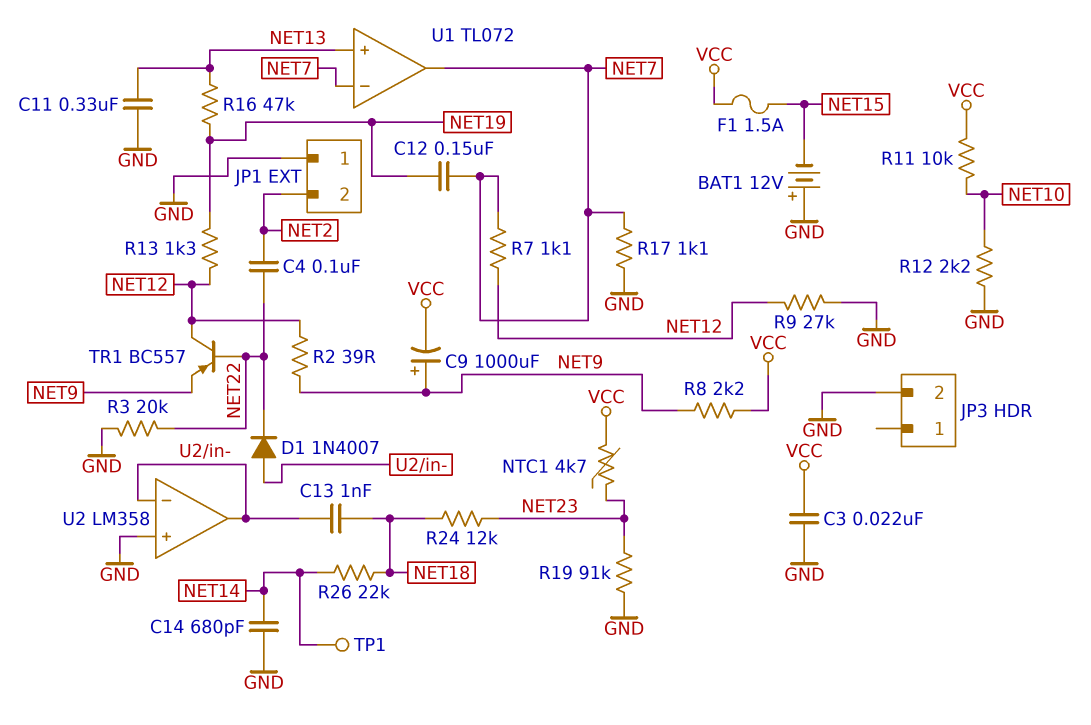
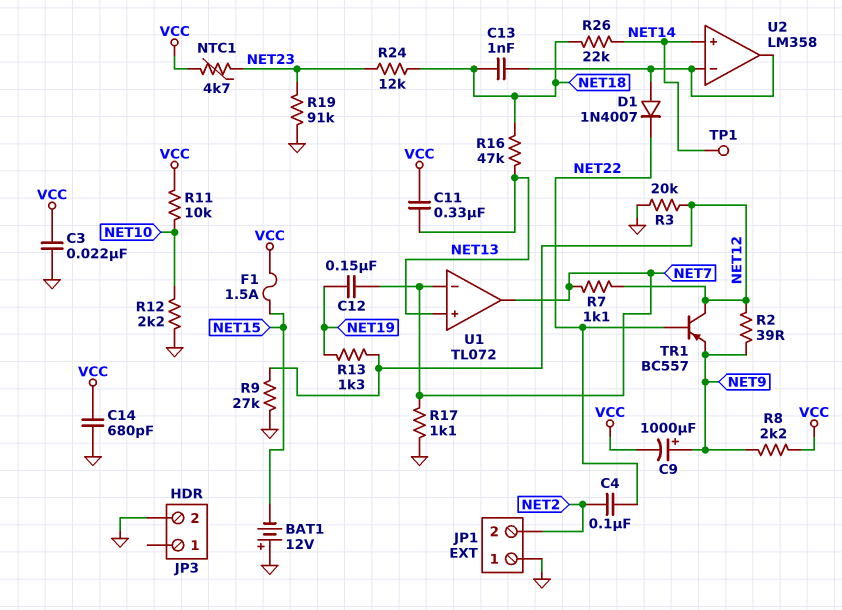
C11: 330nF (GND, NET13) -> 330nF (NET13, VCC)
C14: 680pF (GND, NET14) -> 680pF (GND, VCC)
R3: 20k (GND, NET22) -> 20k (GND, NET12)
R16: 47k (NET13, NET19) -> 47k (NET13, NET18)
U2 pin in+: GND -> NET14

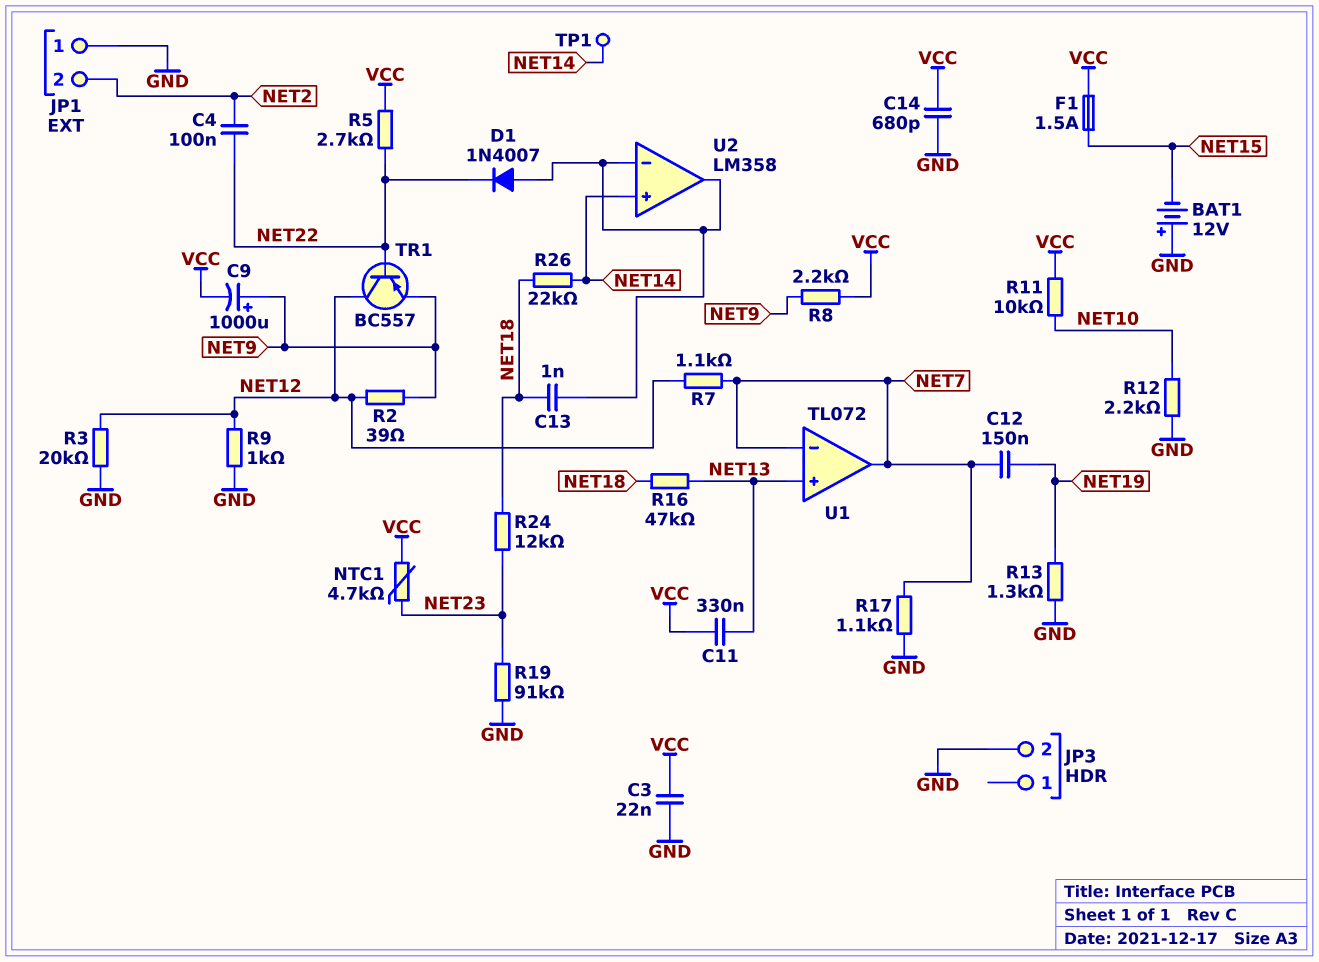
R5: none -> 2.7k (NET22, VCC)
R9: 27k (GND, NET12) -> 1k (GND, NET12)
R13: 1.3k (NET12, NET19) -> 1.3k (GND, NET19)

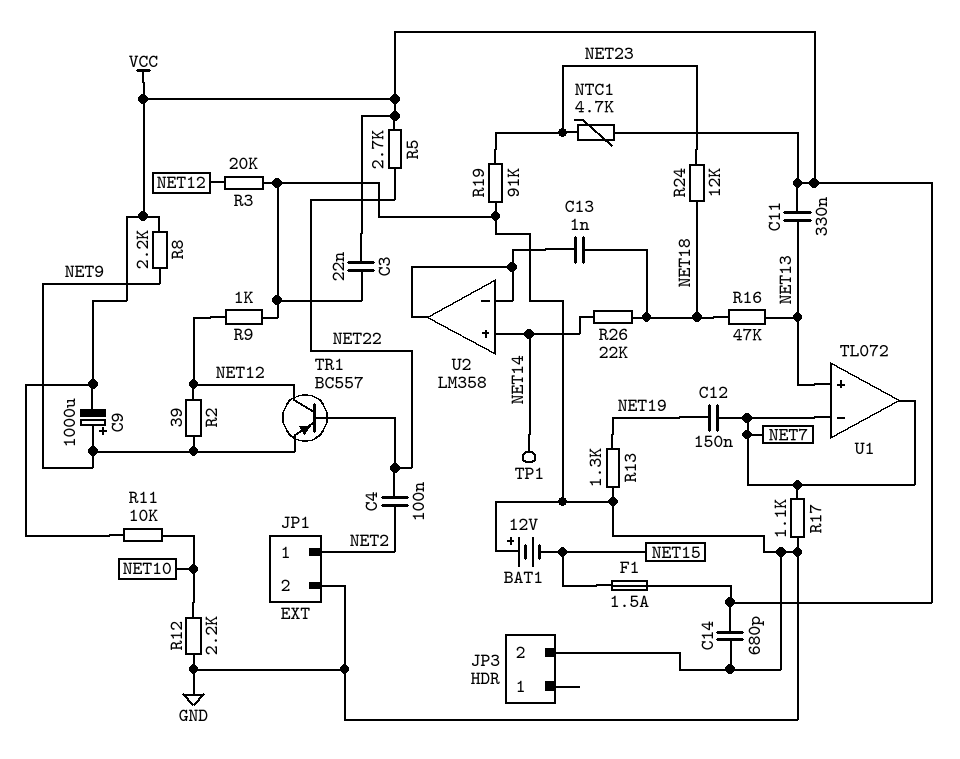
D1: diode 1N4007 (A U2/in-, K NET22) -> none
JP1 pin 1: GND -> NET2
JP1 pin 2: NET2 -> GND
R7: 1.1k (NET7, NET12) -> none

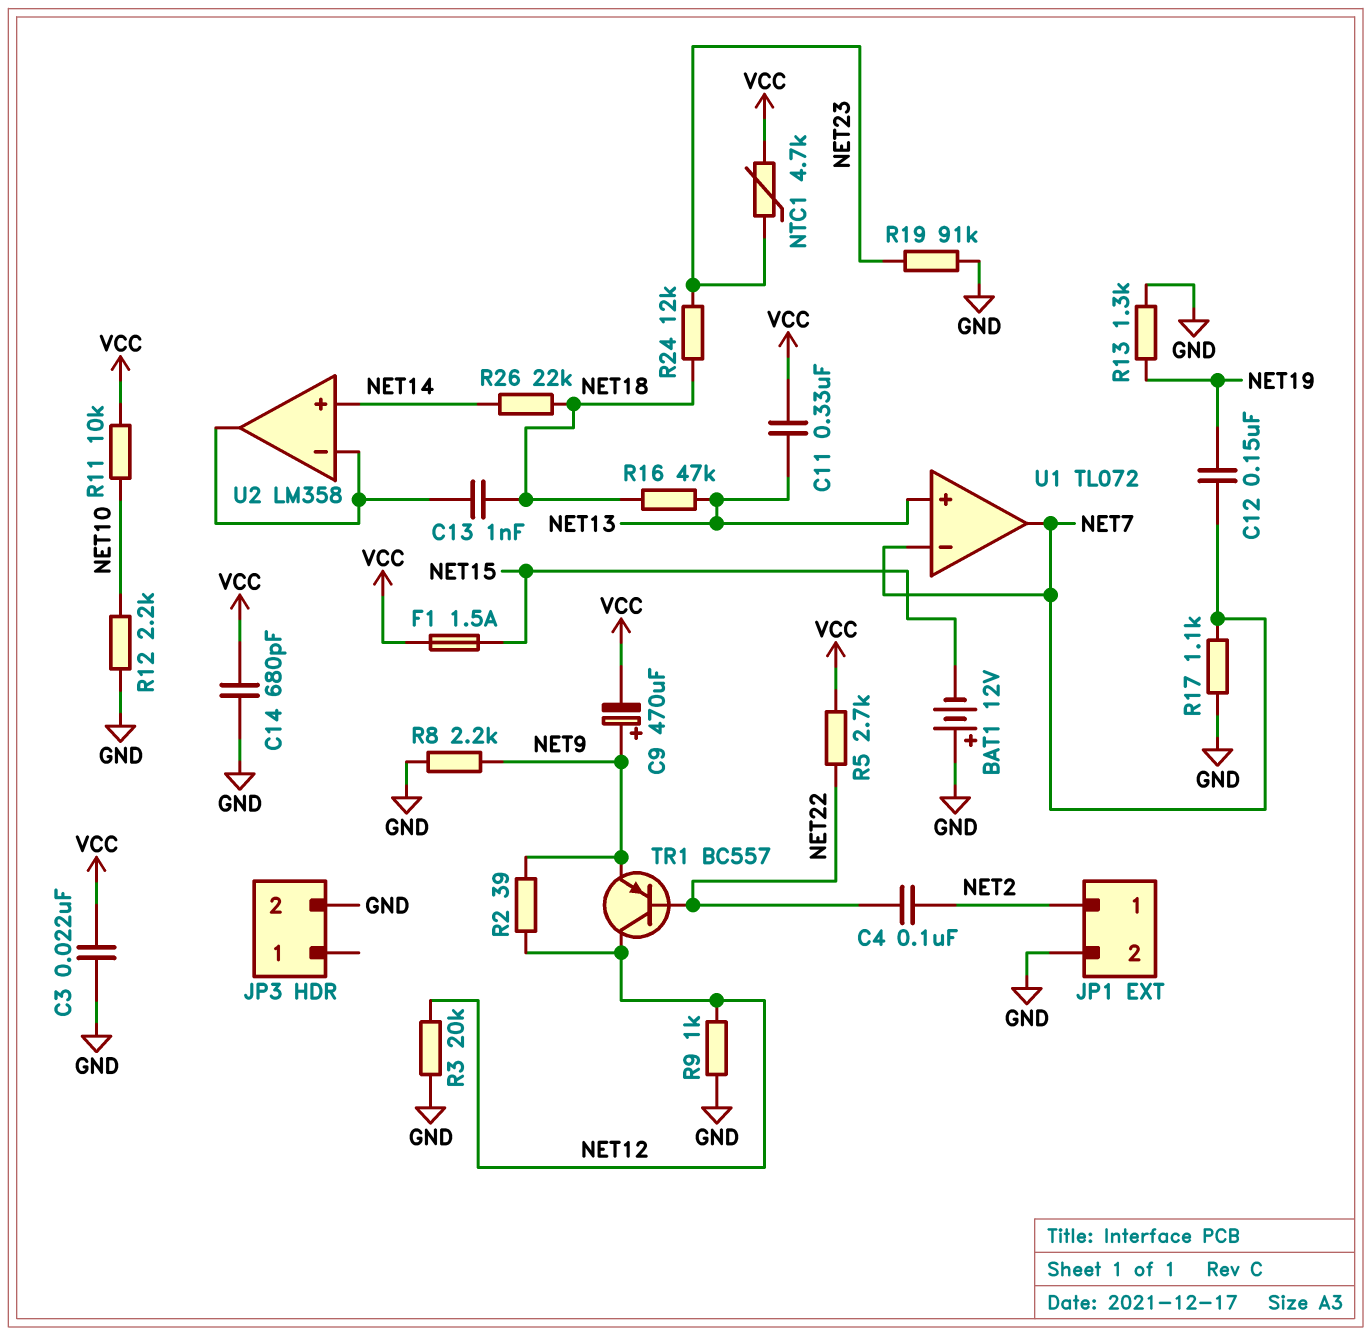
C9: 1000uF (plus NET9, minus VCC) -> 470uF (plus NET9, minus VCC)
R8: 2.2k (NET9, VCC) -> 2.2k (GND, NET9)
TP1: test point (NET14) -> none

